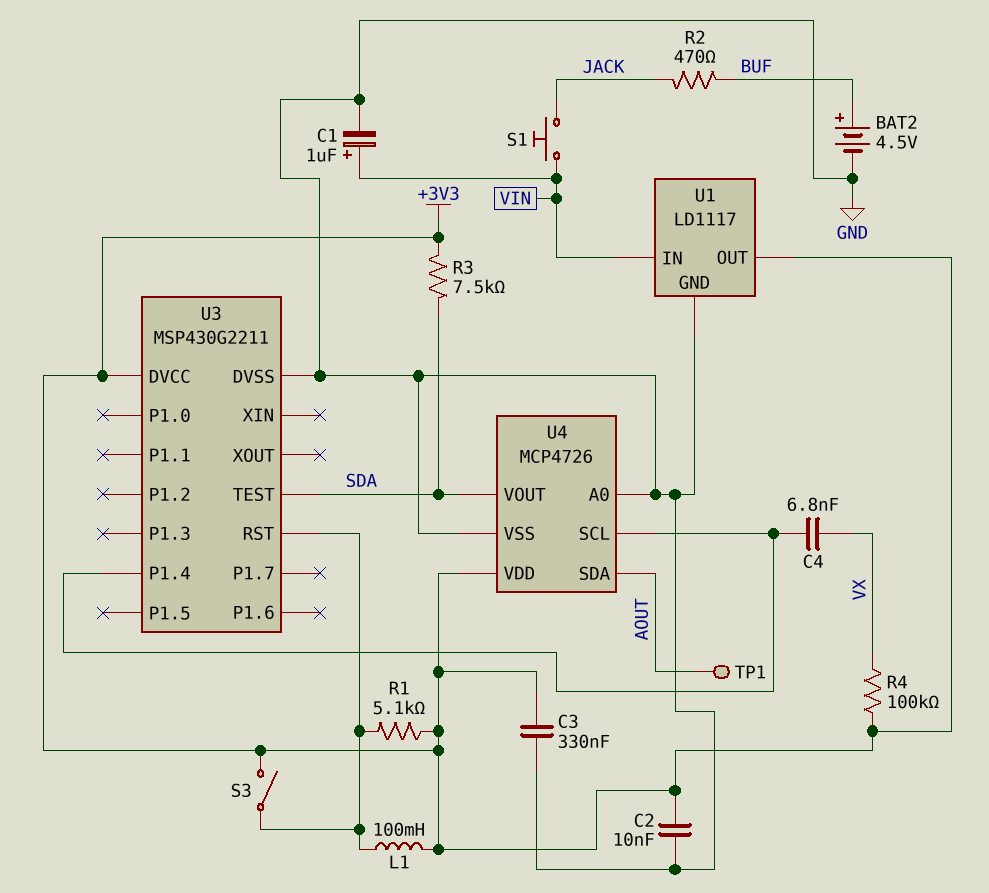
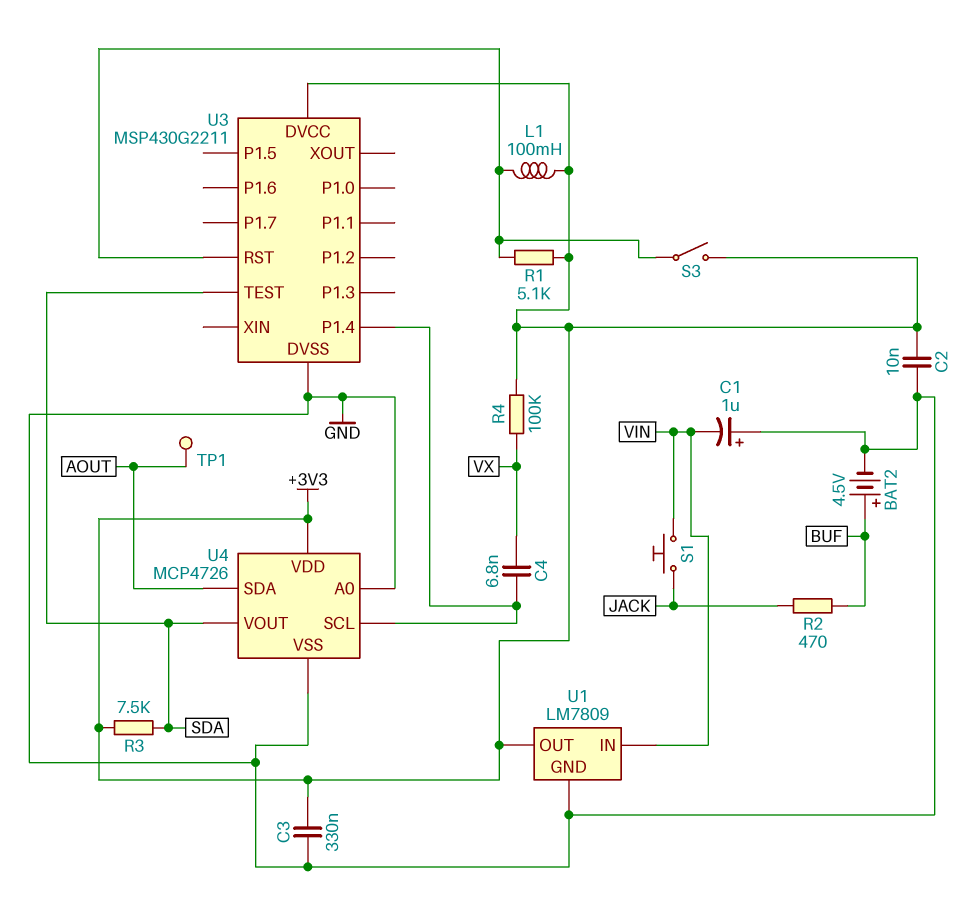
C1: 1uF (plus VIN, minus GND) -> 1uF (plus GND, minus VIN)
U1: LD1117 -> LM7809

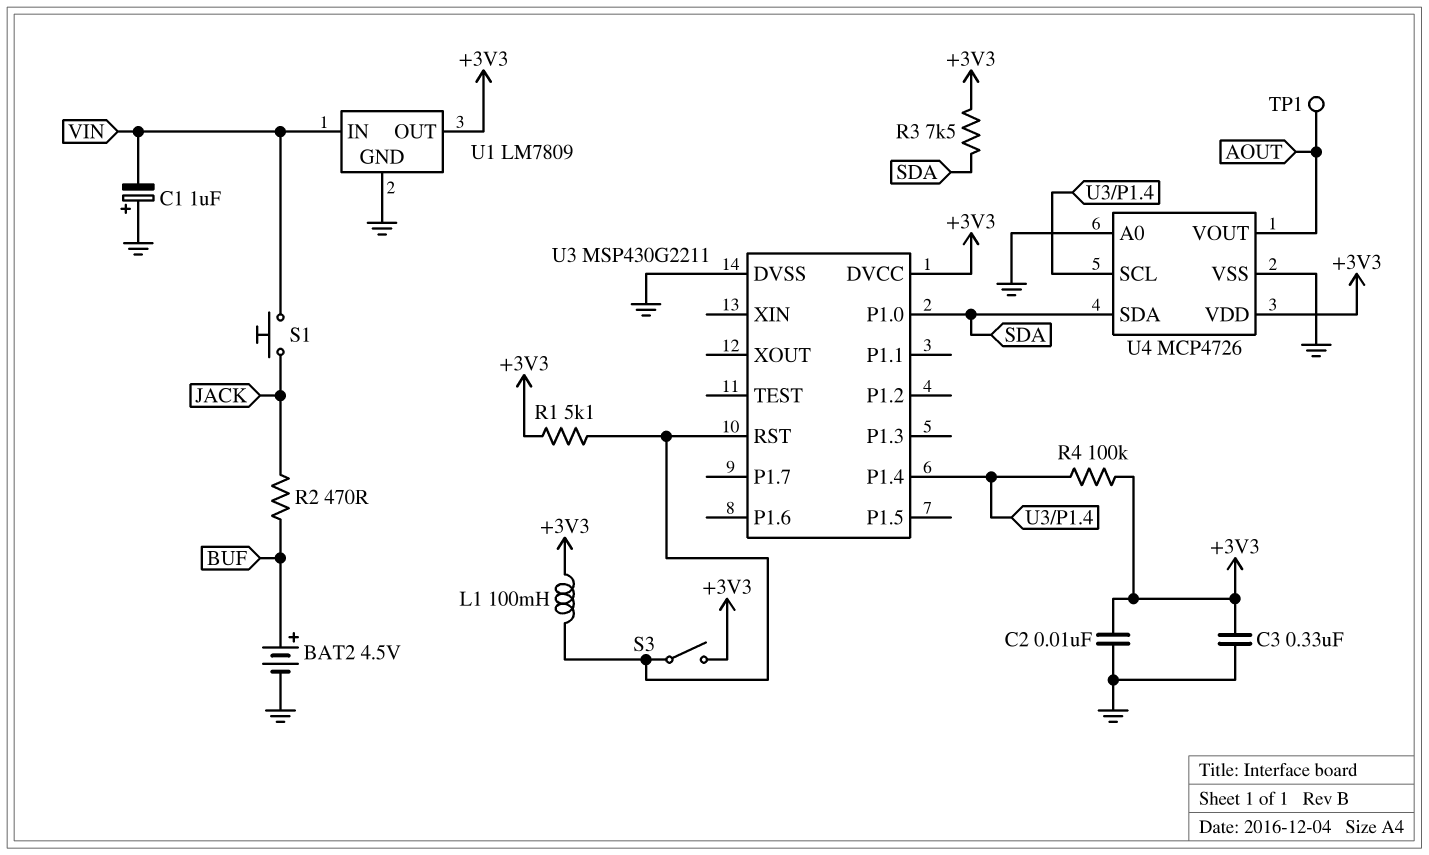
C4: 6.8nF (U3/P1.4, VX) -> none
R4: 100k (+3V3, VX) -> 100k (+3V3, U3/P1.4)
U3 pin P1.0: none -> SDA
U3 pin TEST: SDA -> none
U4 pin SDA: AOUT -> SDA
U4 pin VOUT: SDA -> AOUT

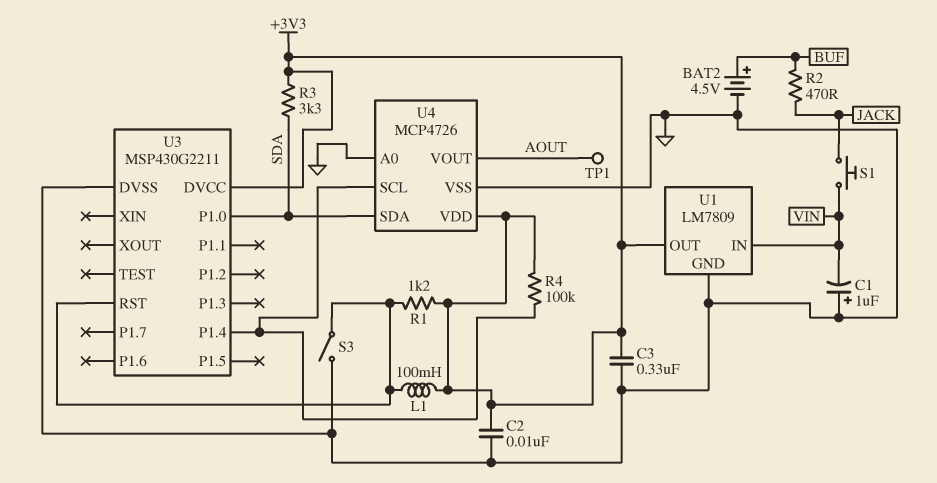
R1: 5.1k (+3V3, U3/RST) -> 1.2k (+3V3, U3/RST)
R3: 7.5k (+3V3, SDA) -> 3.3k (+3V3, SDA)
S3: switch (+3V3, U3/RST) -> switch (GND, U3/RST)

